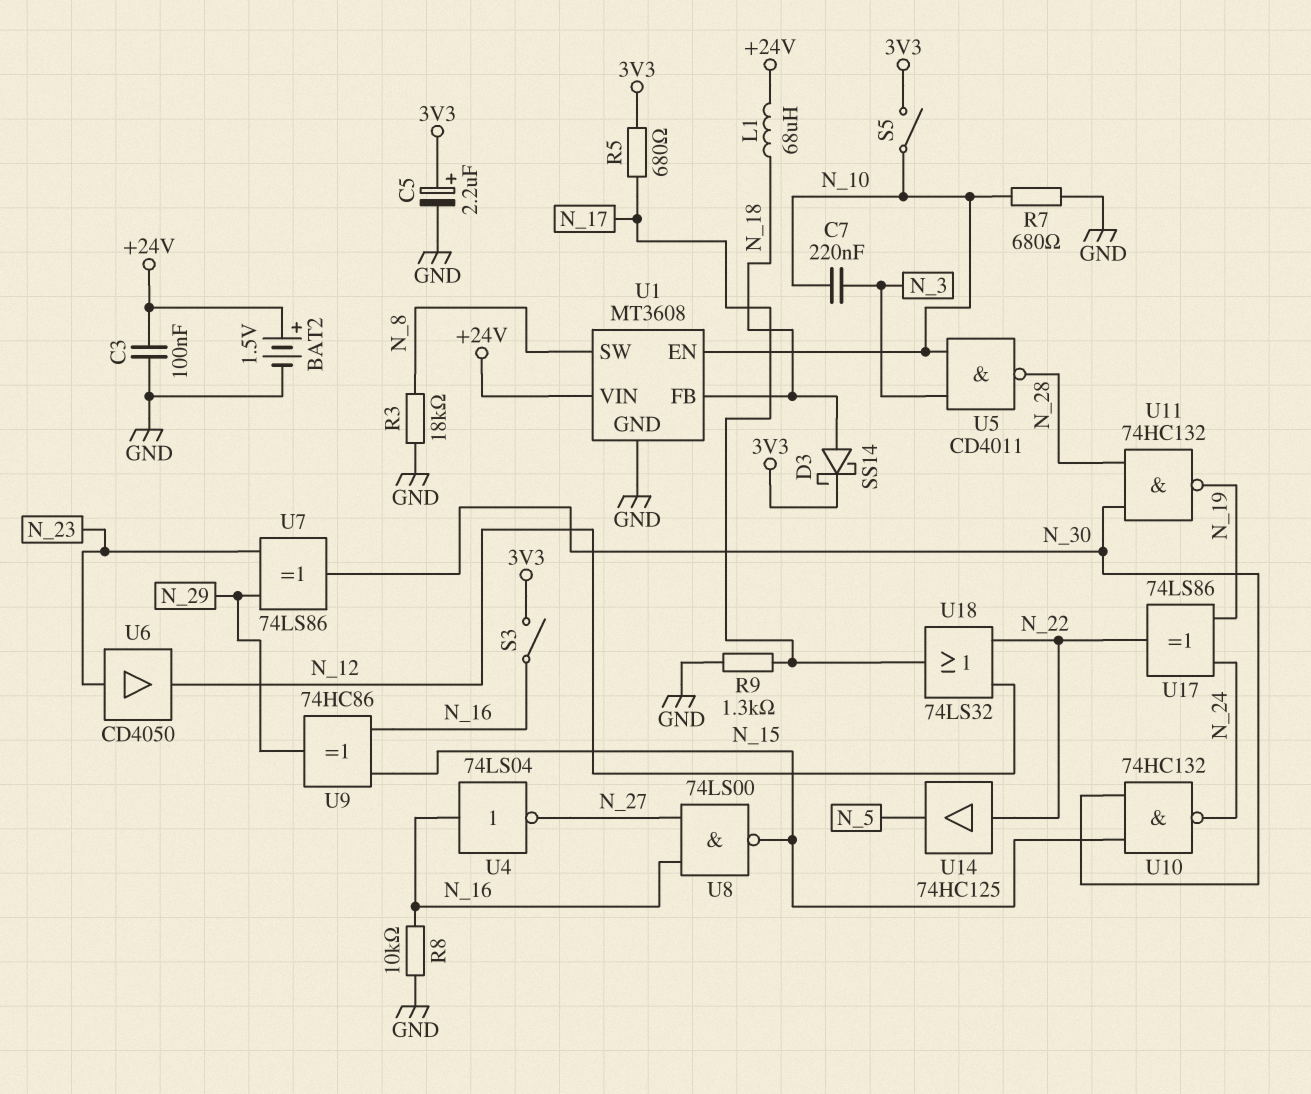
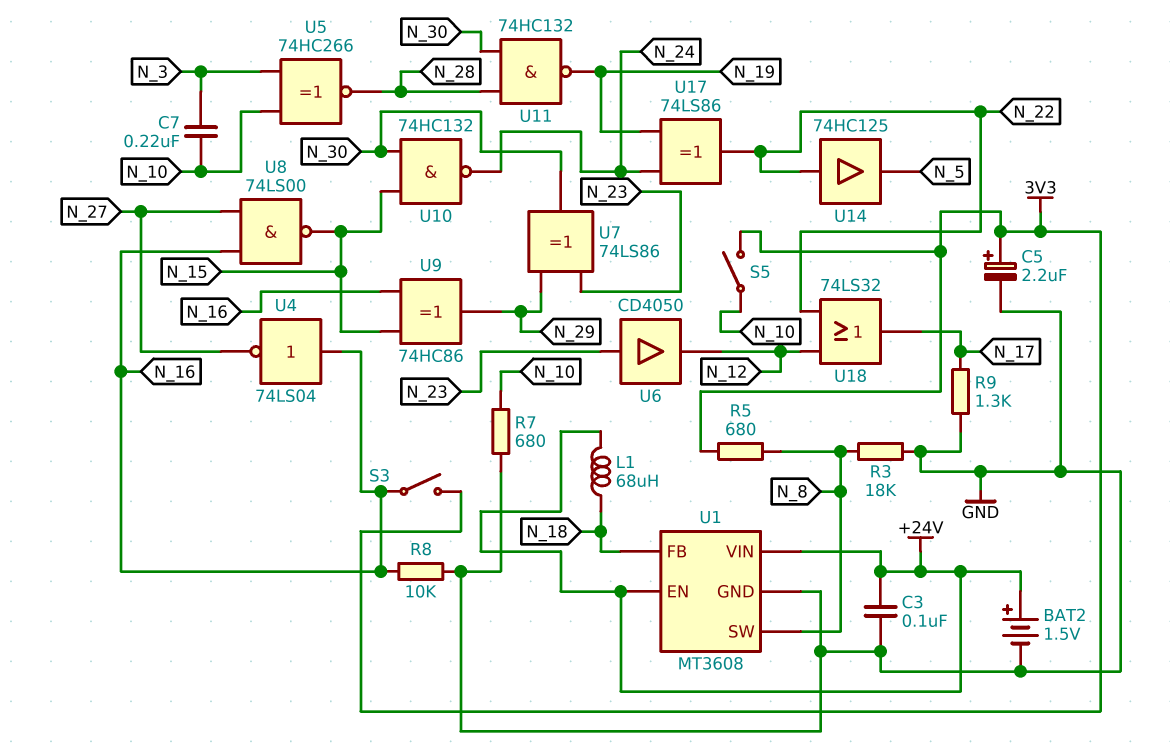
D3: schottky SS14 (A N_18, K 3V3) -> none
R5: 680 (3V3, N_17) -> 680 (3V3, N_8)
U1 pin EN: N_10 -> +24V
U5: NAND CD4011 (in N_3, in N_10, out N_28) -> XNOR 74HC266 (in N_3, in N_10, out N_28)

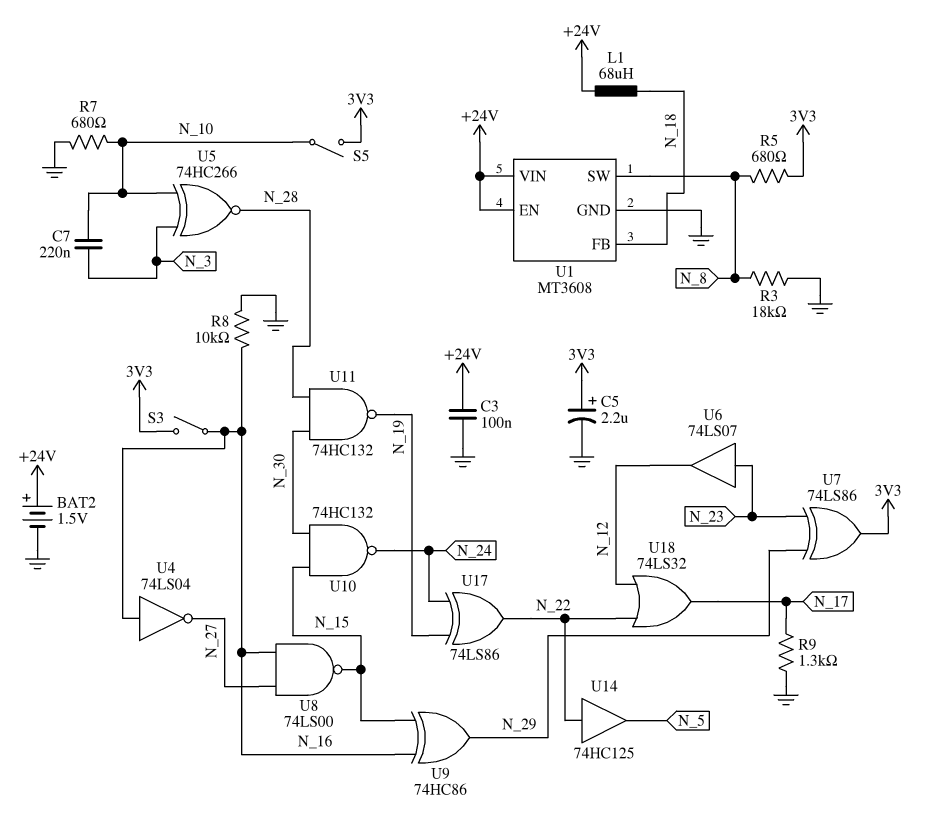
U6: buffer CD4050 (in N_23, out N_12) -> buffer 74LS07 (in N_23, out N_12)
U7: XOR 74LS86 (in N_23, in N_29, out N_30) -> XOR 74LS86 (in N_23, in N_29, out 3V3)

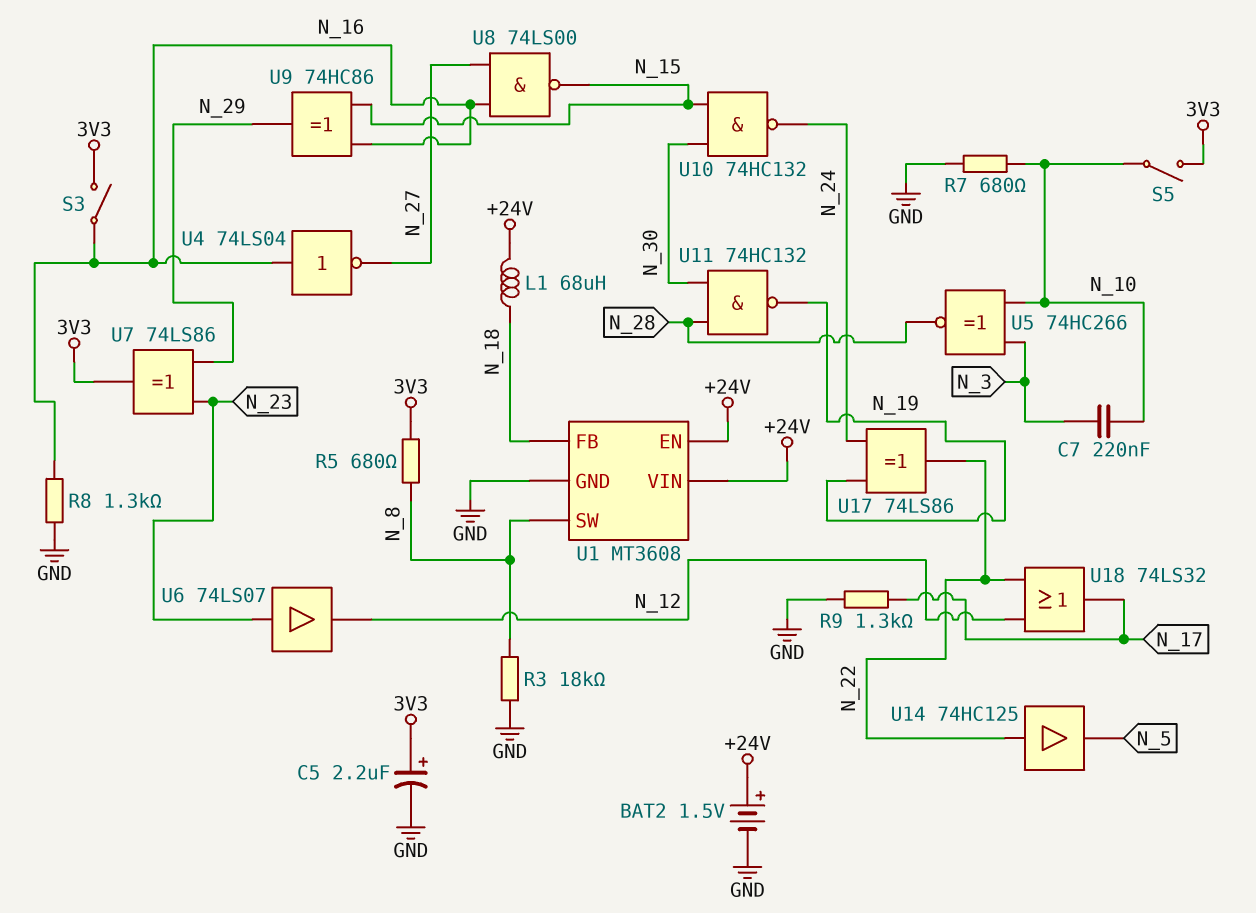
C3: 100nF (+24V, GND) -> none
R8: 10k (GND, N_16) -> 1.3k (GND, N_16)

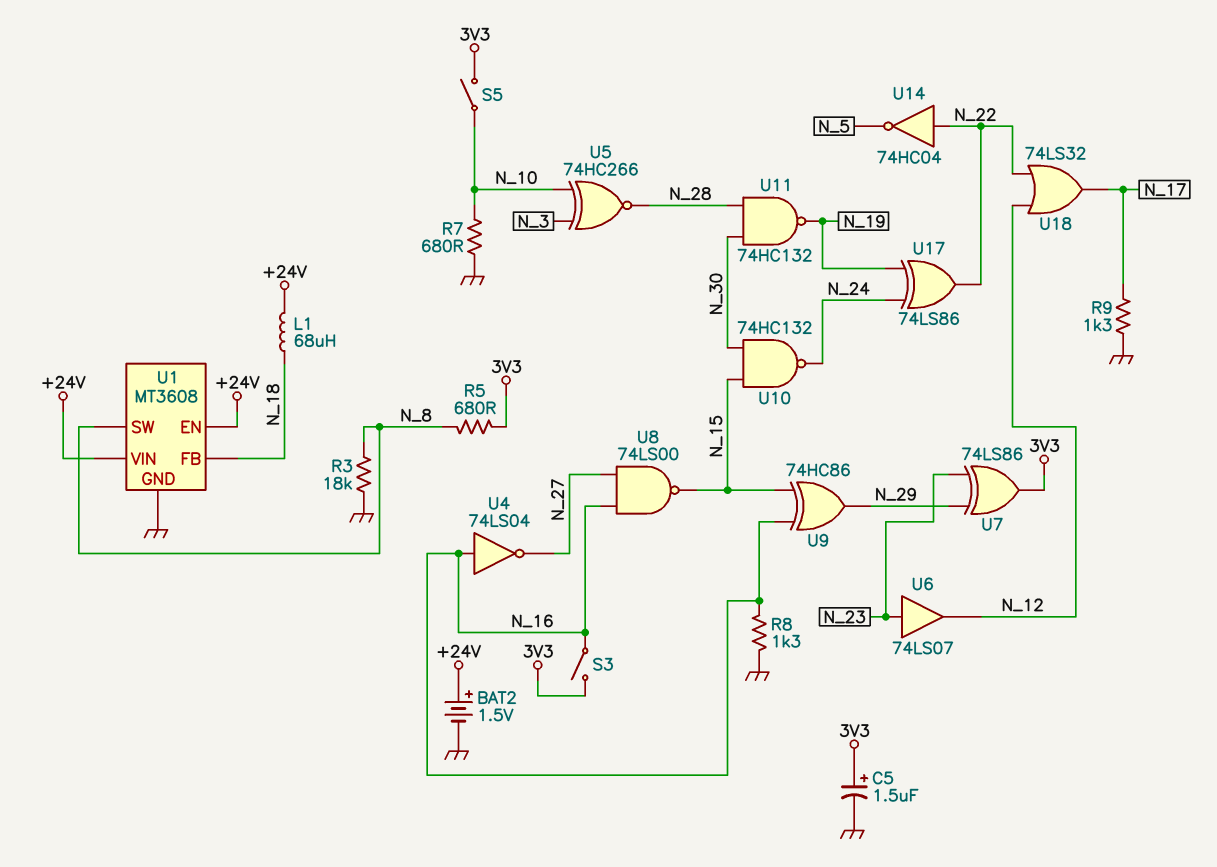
C5: 2.2uF (plus 3V3, minus GND) -> 1.5uF (plus 3V3, minus GND)
C7: 220nF (N_3, N_10) -> none
U14: buffer 74HC125 (in N_22, out N_5) -> NOT 74HC04 (in N_22, out N_5)

